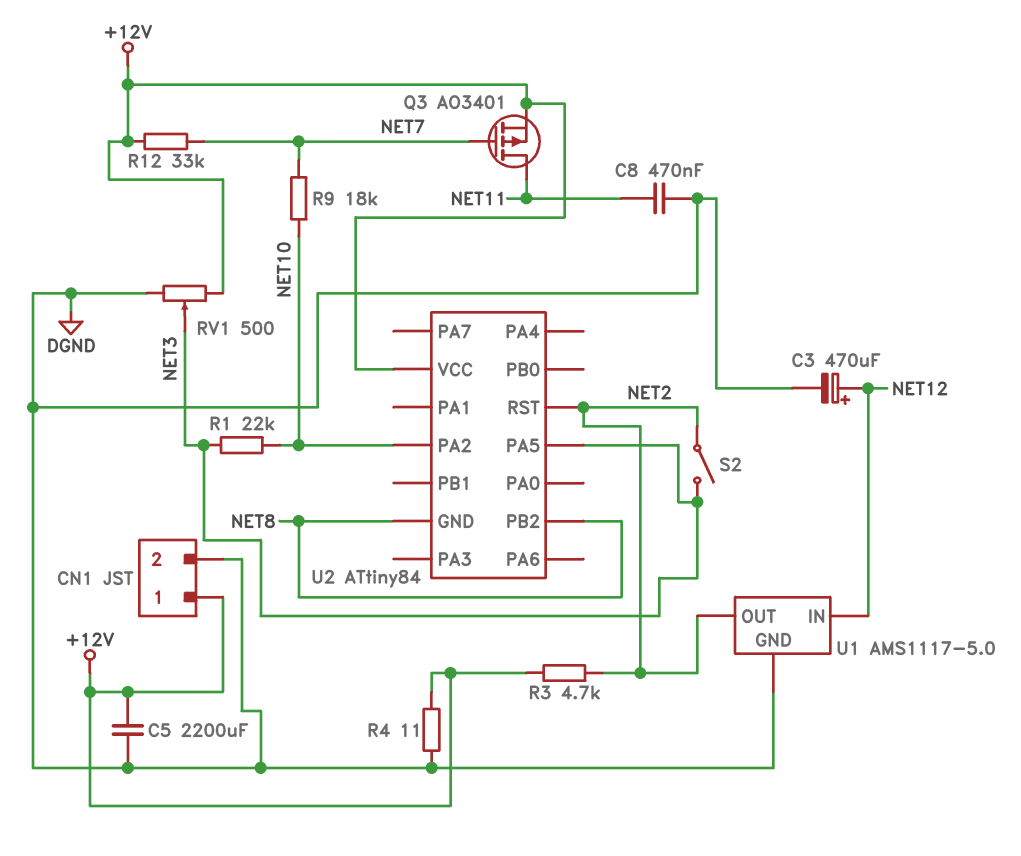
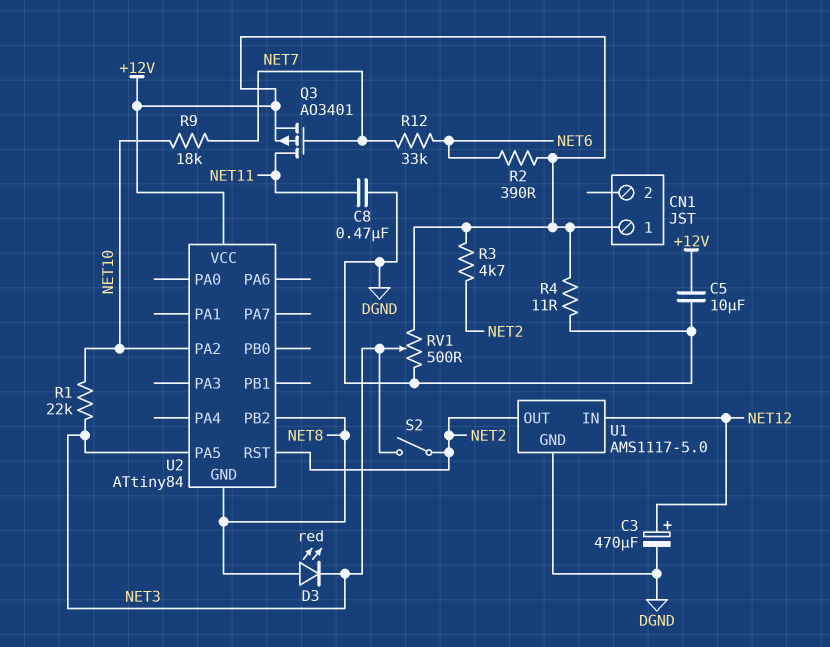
C5: 2200uF (+12V, DGND) -> 10uF (+12V, DGND)
CN1 pin 2: DGND -> none
D3: none -> LED red (A NET8, K NET3)
R2: none -> 390 (+12V, NET6)
R12: 33k (+12V, NET7) -> 33k (NET6, NET7)

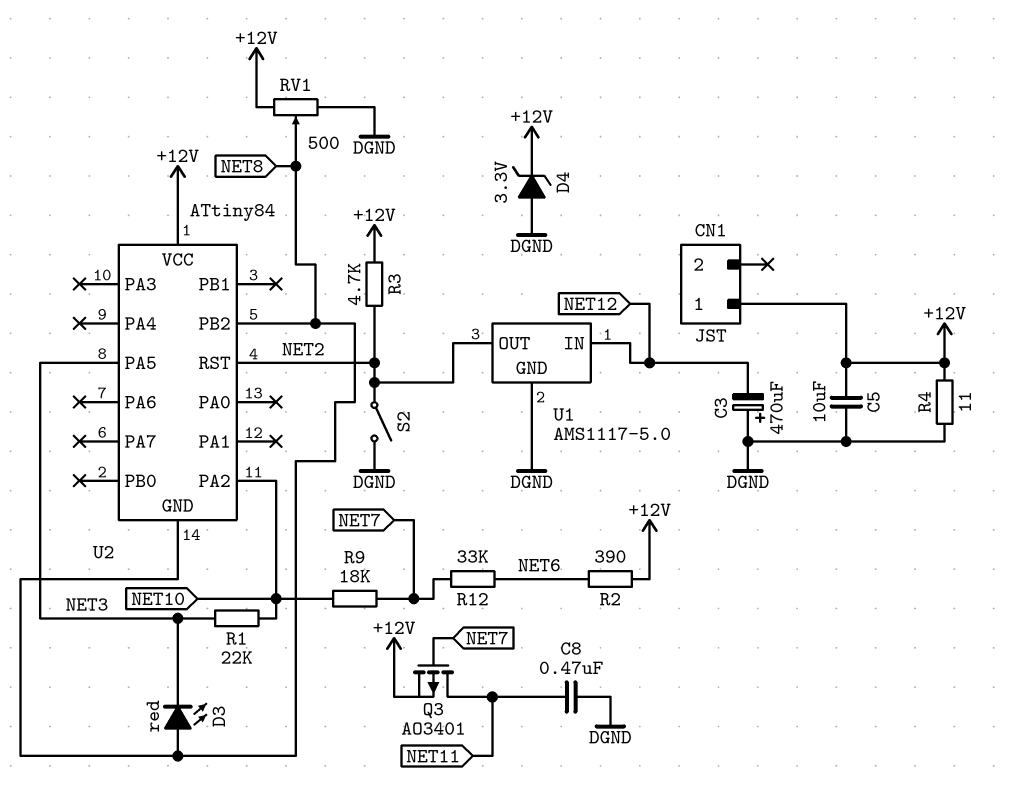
C3: 470uF (plus NET12, minus DGND) -> 470uF (plus DGND, minus NET12)
D4: none -> zener 3.3V (A DGND, K +12V)
RV1: 500 (+12V, DGND, wiper NET3) -> 500 (+12V, DGND, wiper NET8)
S2: switch (NET2, NET3) -> switch (DGND, NET2)

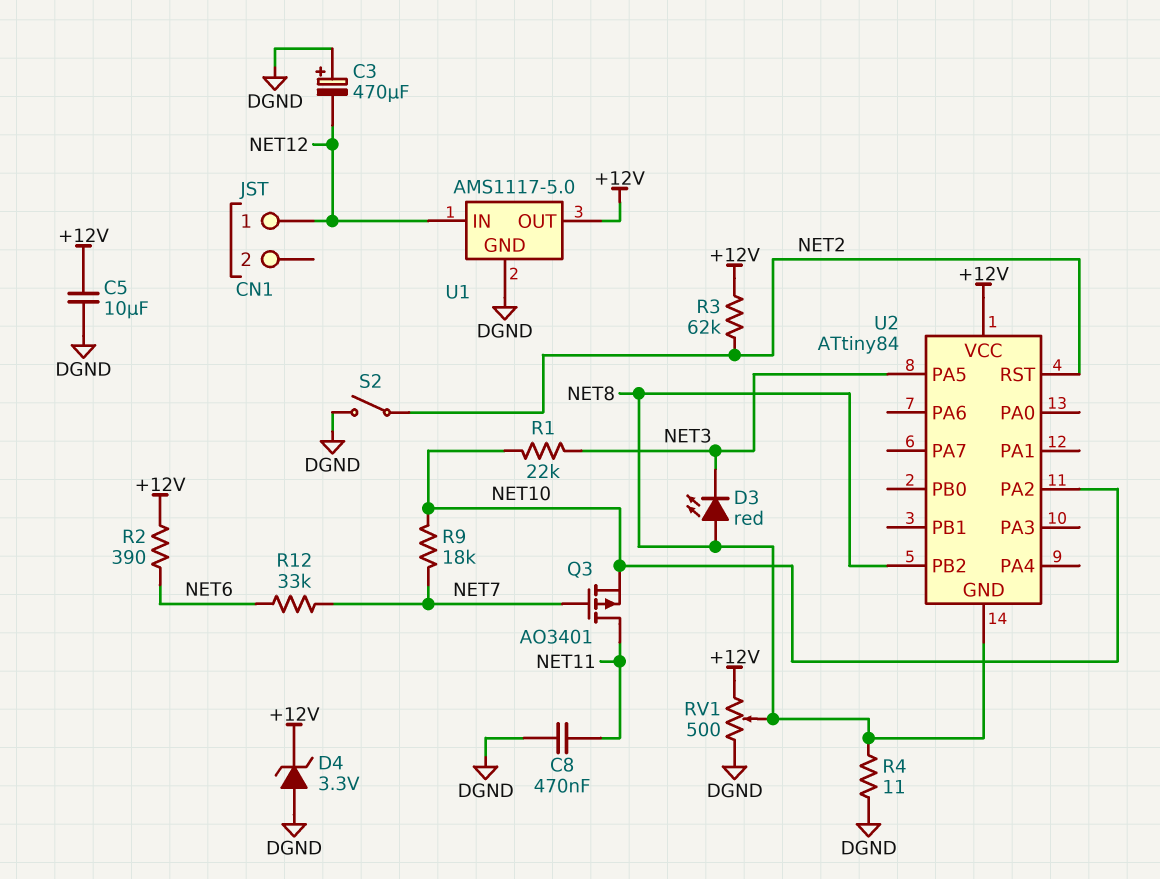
CN1 pin 1: +12V -> NET12
Q3: PMOS AO3401 (G NET7, D NET11, S +12V) -> PMOS AO3401 (G NET7, D NET11, S NET10)
R3: 4.7k (+12V, NET2) -> 62k (+12V, NET2)
R4: 11 (+12V, DGND) -> 11 (DGND, NET8)
U1 pin OUT: NET2 -> +12V

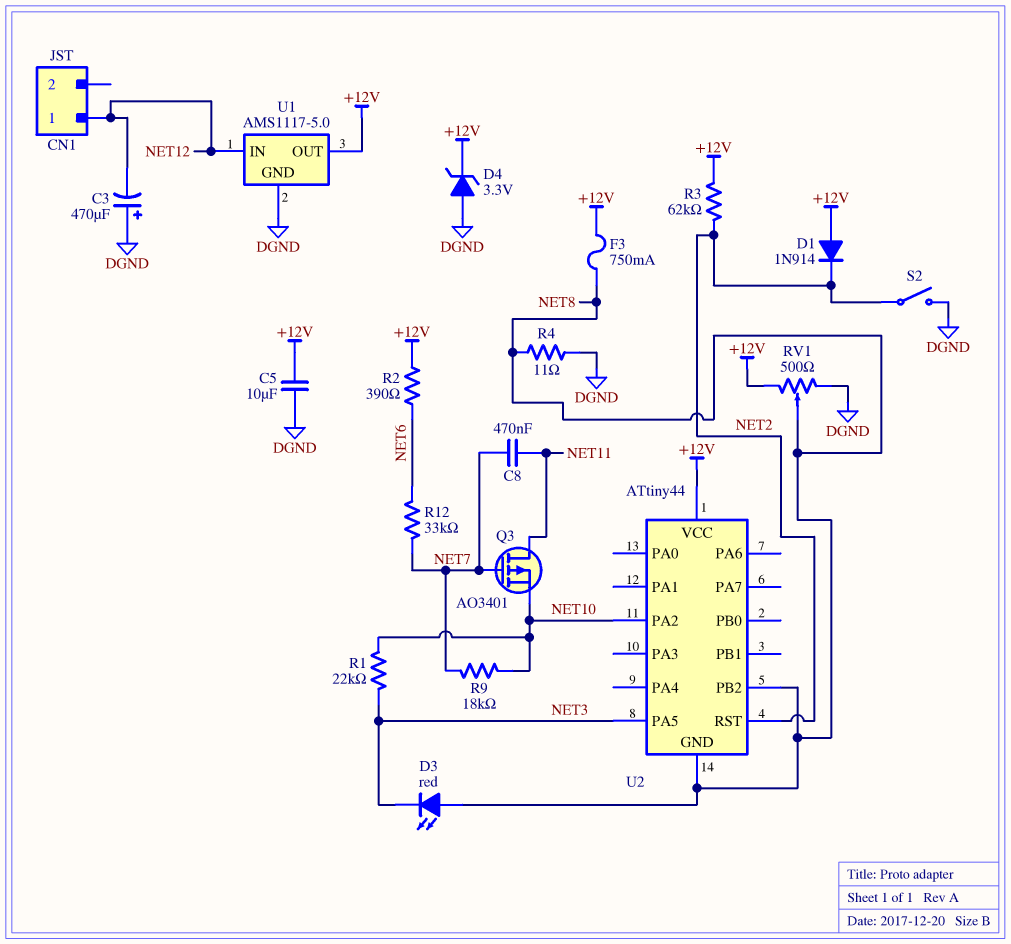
C8: 470nF (DGND, NET11) -> 470nF (NET7, NET11)
D1: none -> diode 1N914 (A +12V, K NET2)
F3: none -> 750mA (+12V, NET8)
U2: ATtiny84 -> ATtiny44

